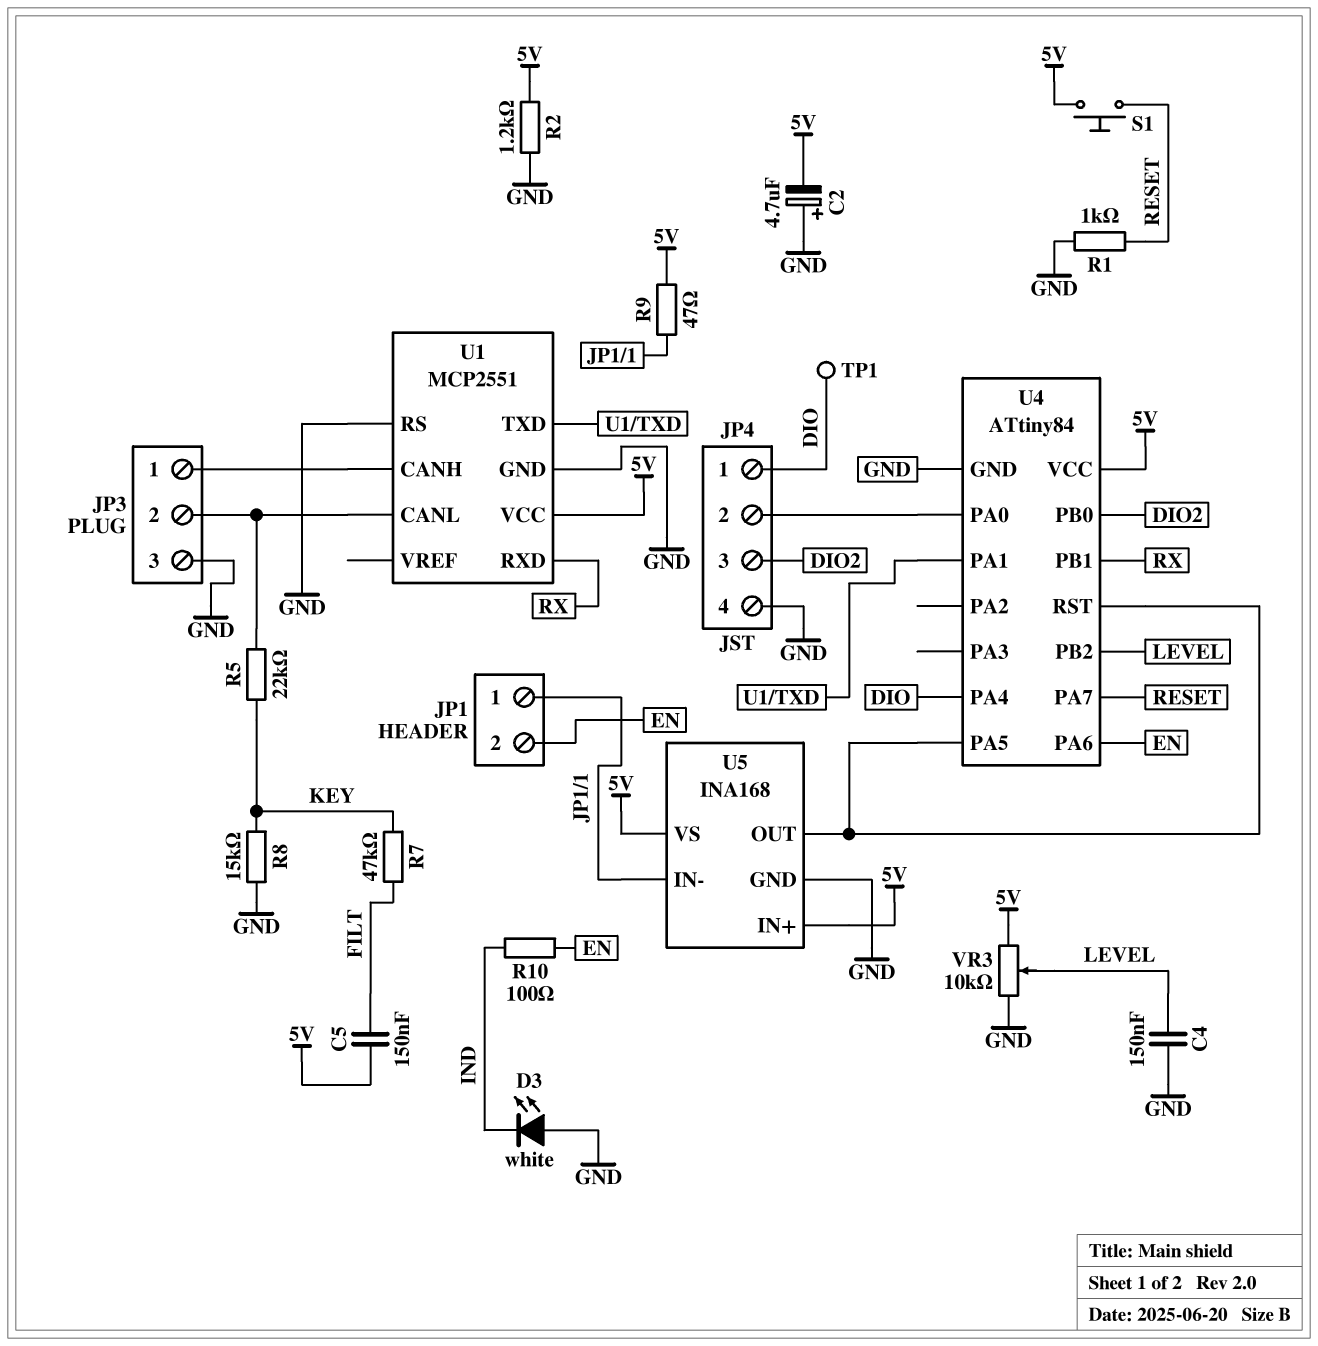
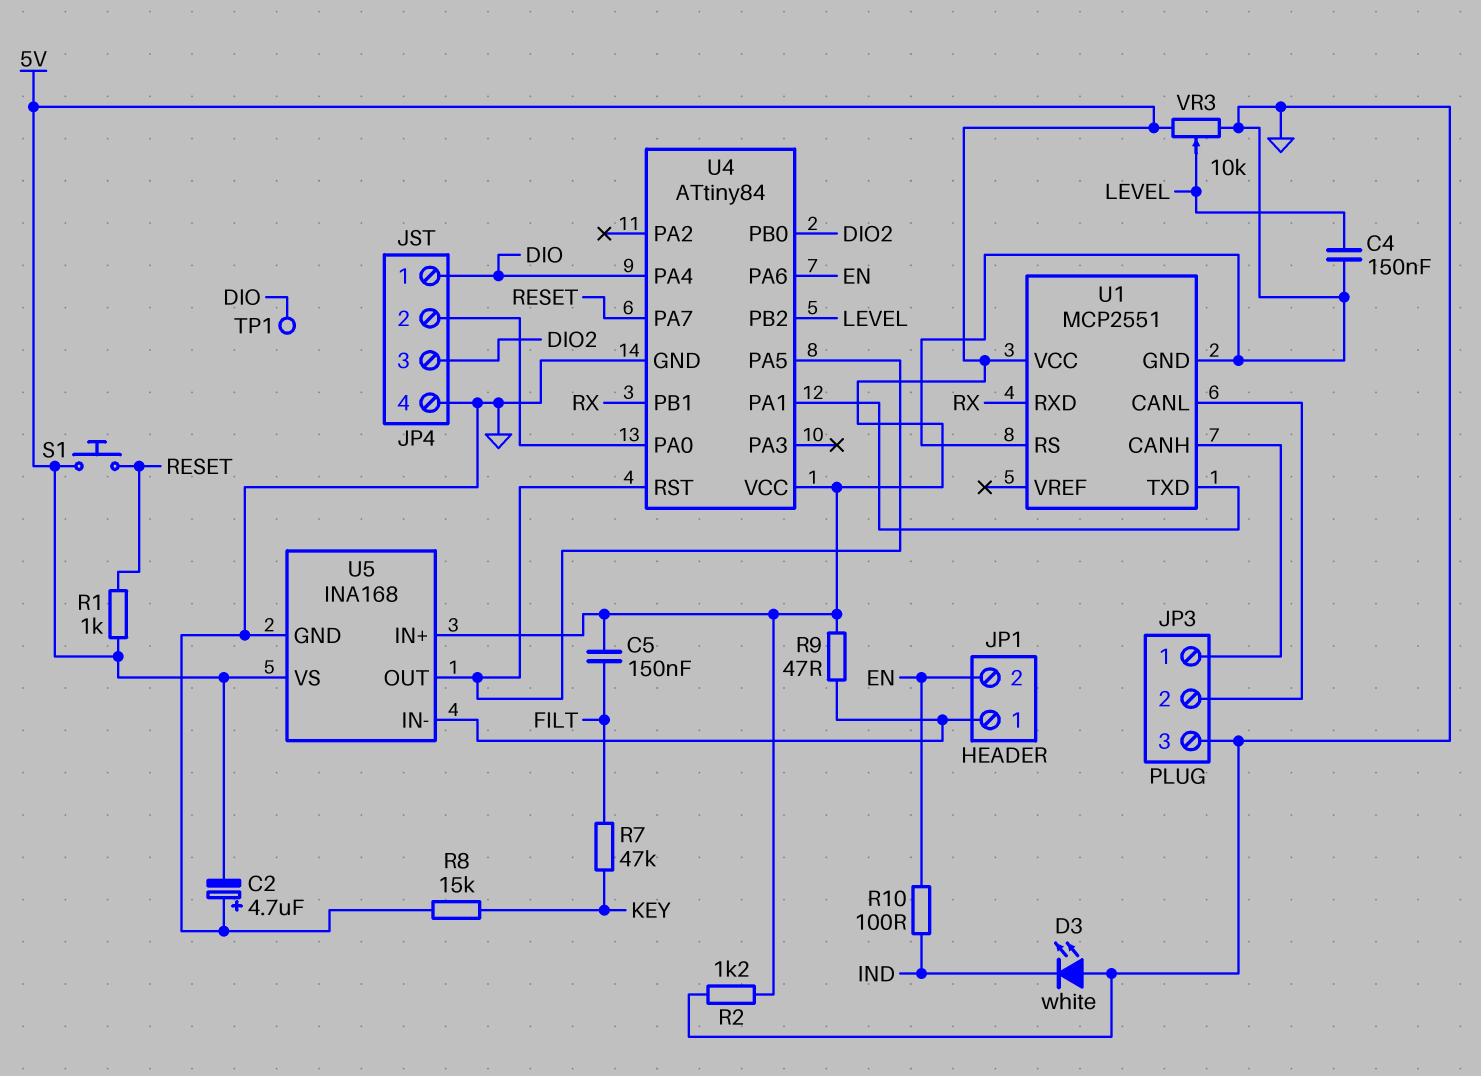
R1: 1k (GND, RESET) -> 1k (5V, RESET)
R5: 22k (JP3/2, KEY) -> none

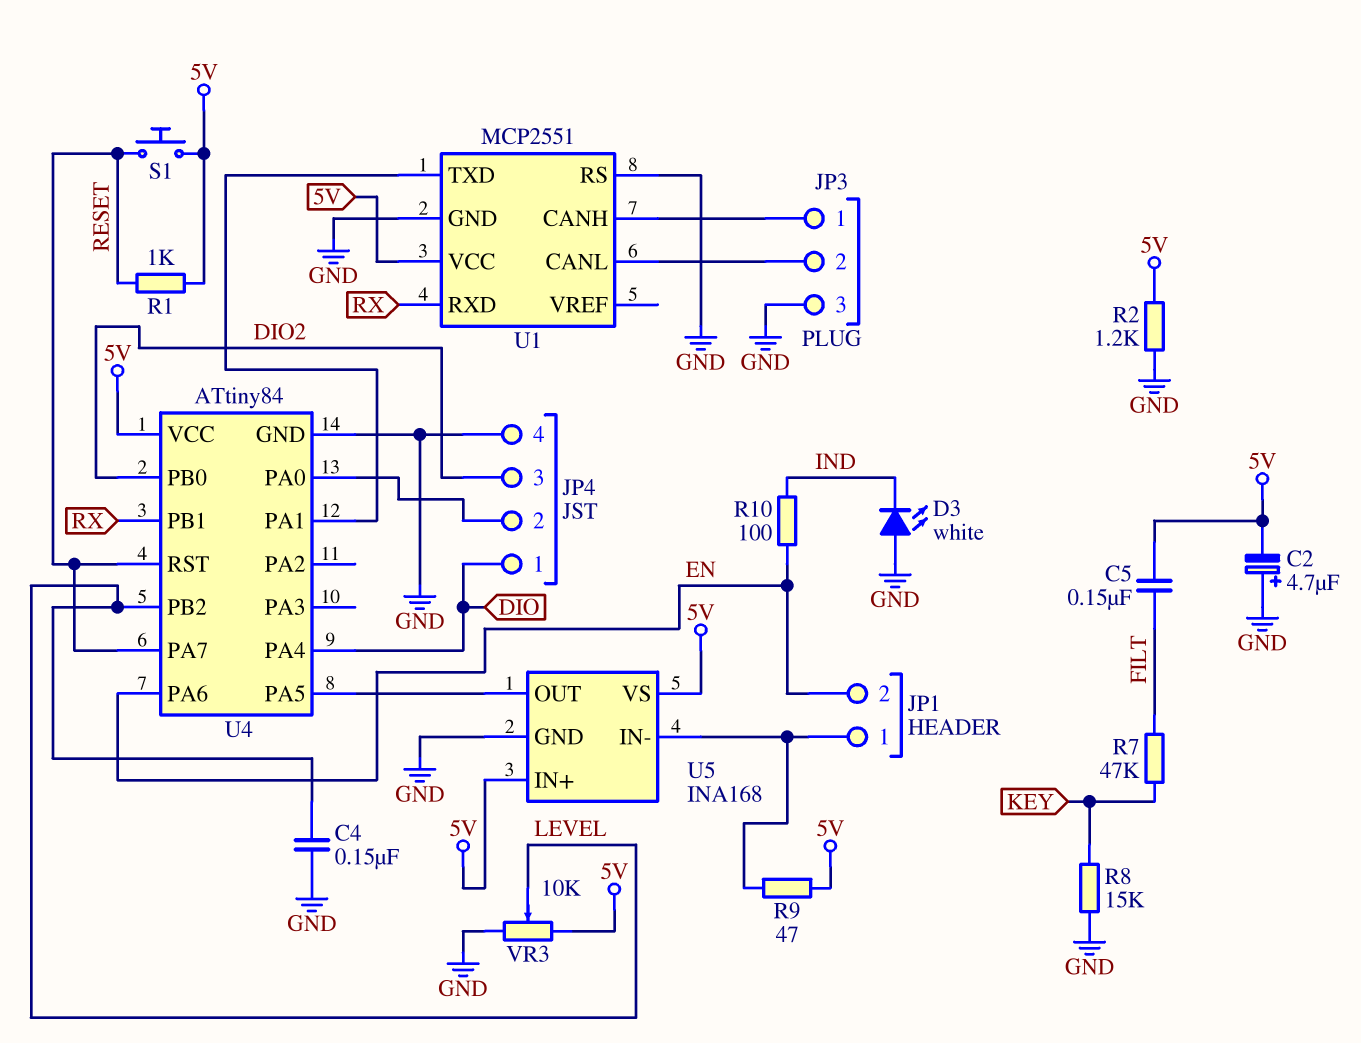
TP1: test point (DIO) -> none
U4 pin RST: U4/PA5 -> RESET

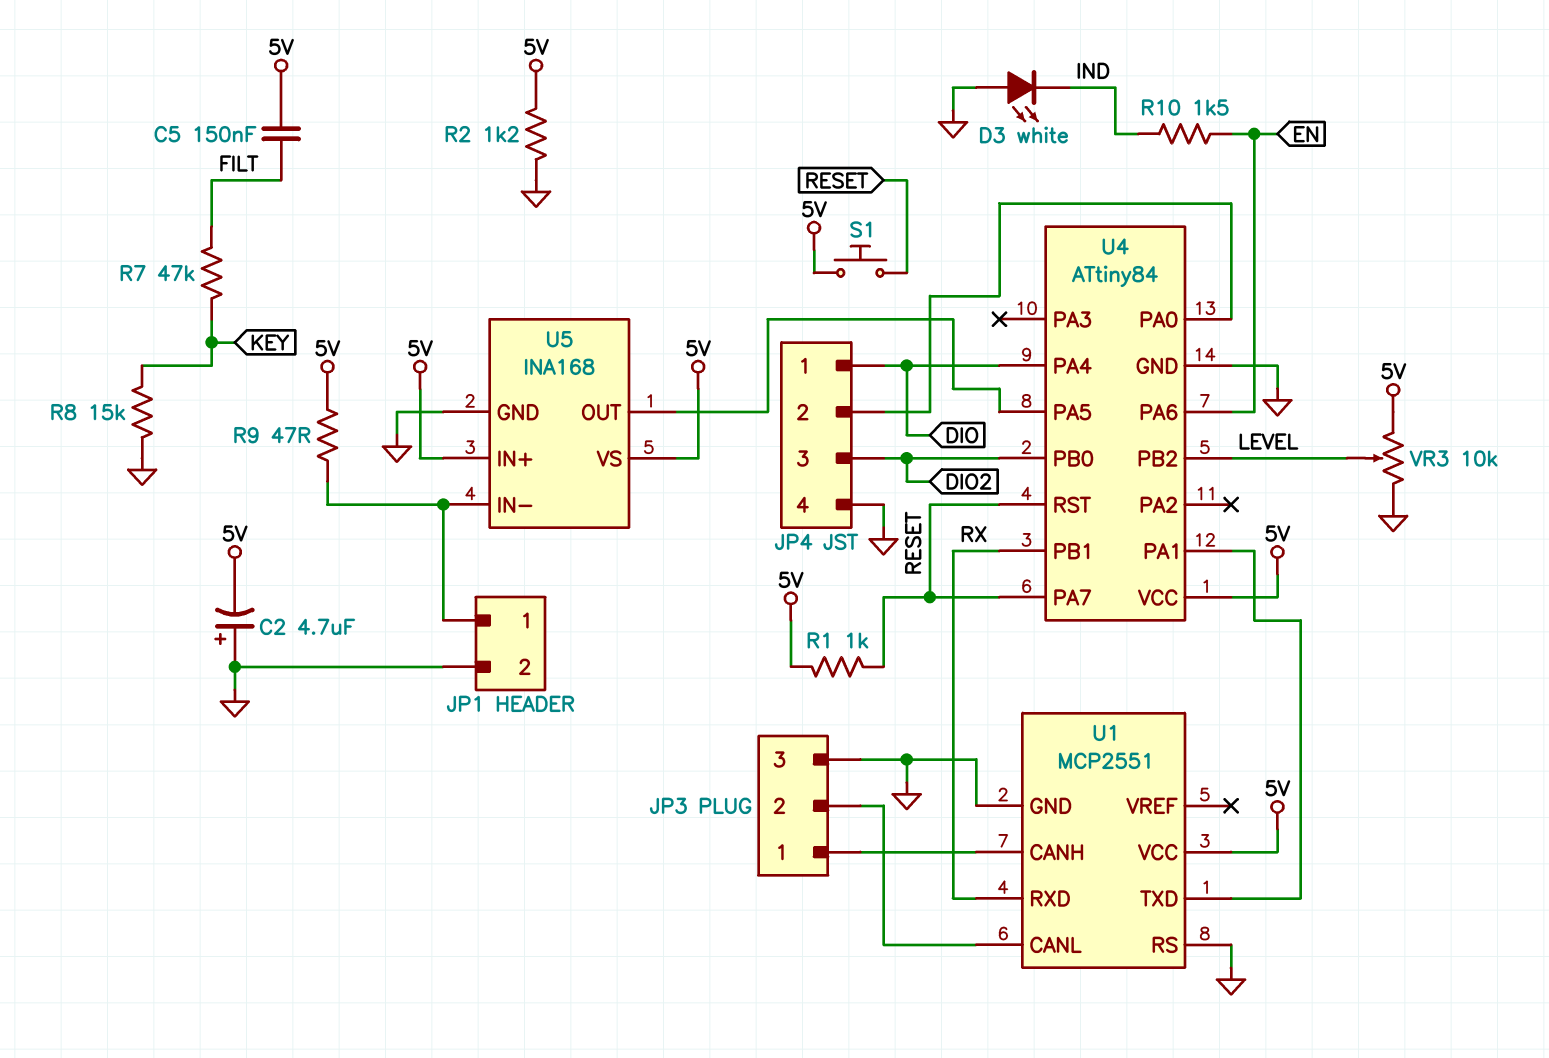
C4: 150nF (GND, LEVEL) -> none
JP1 pin 2: EN -> GND
R10: 100 (EN, IND) -> 1.5k (EN, IND)

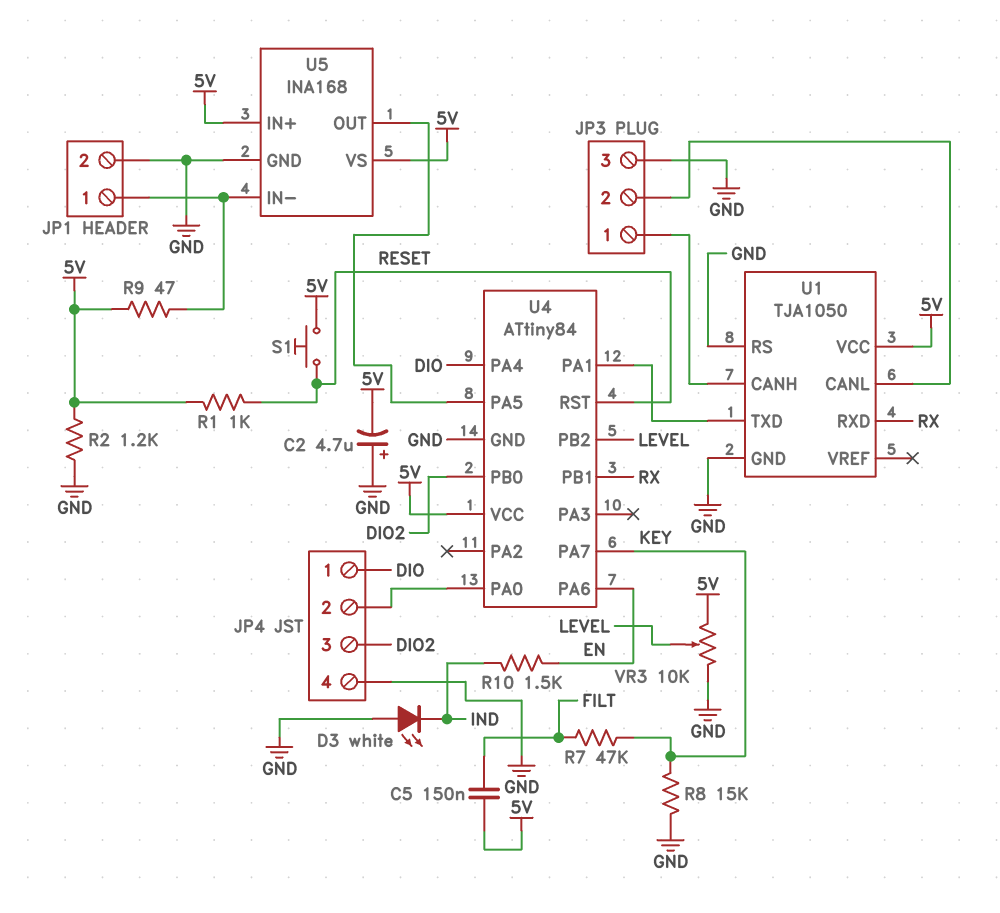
U1: MCP2551 -> TJA1050
U4 pin PA7: RESET -> KEY

